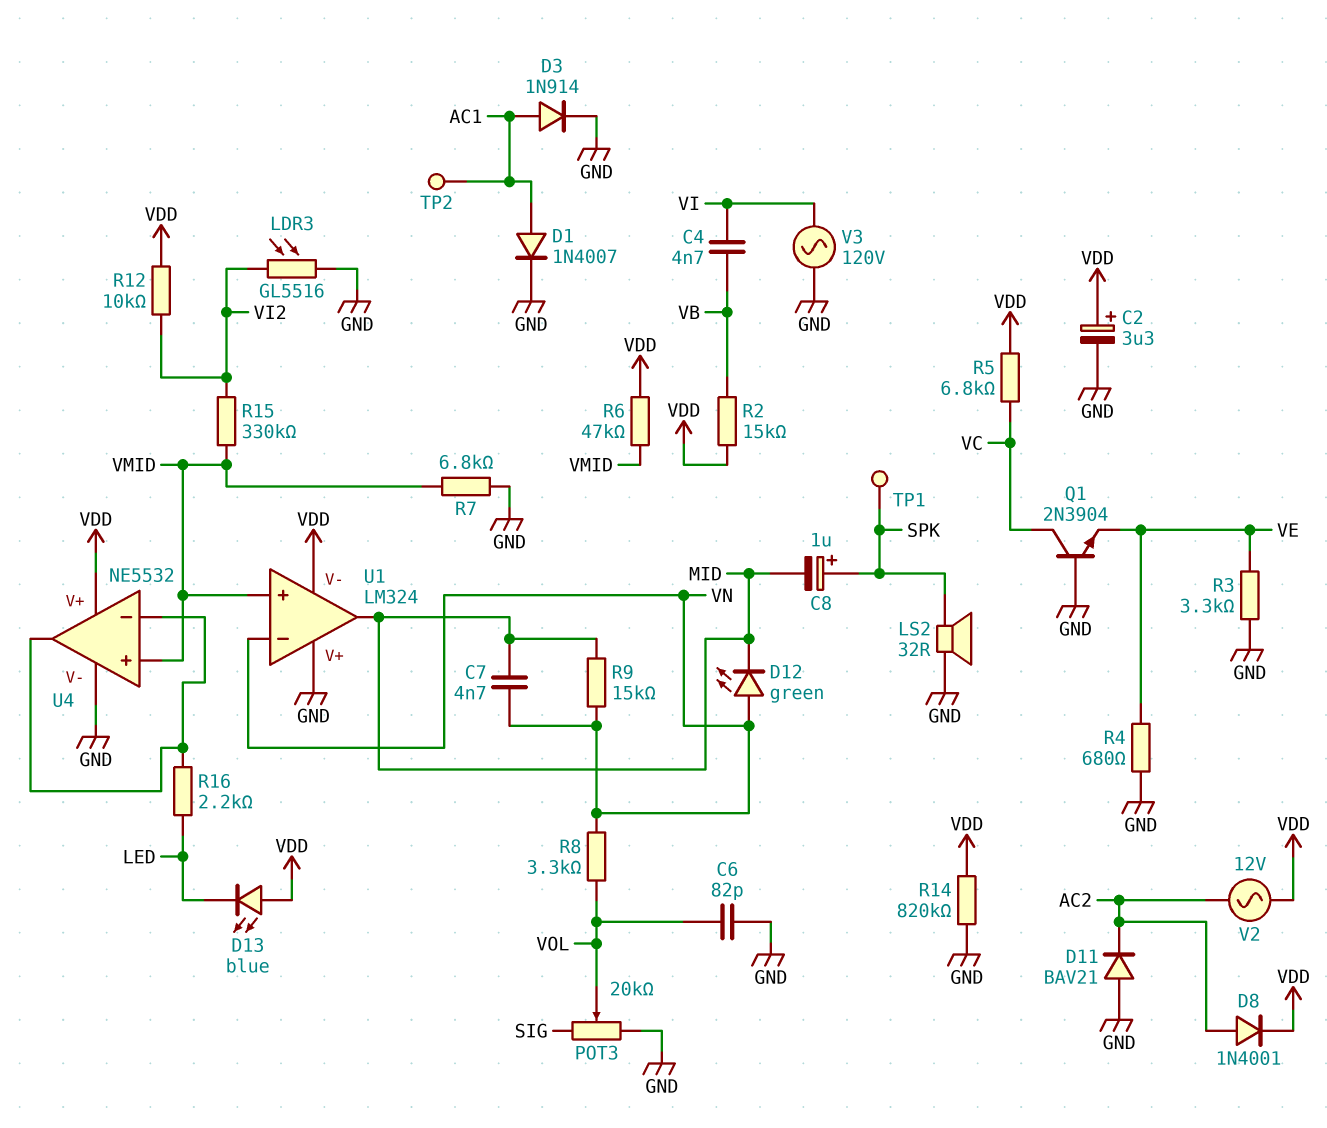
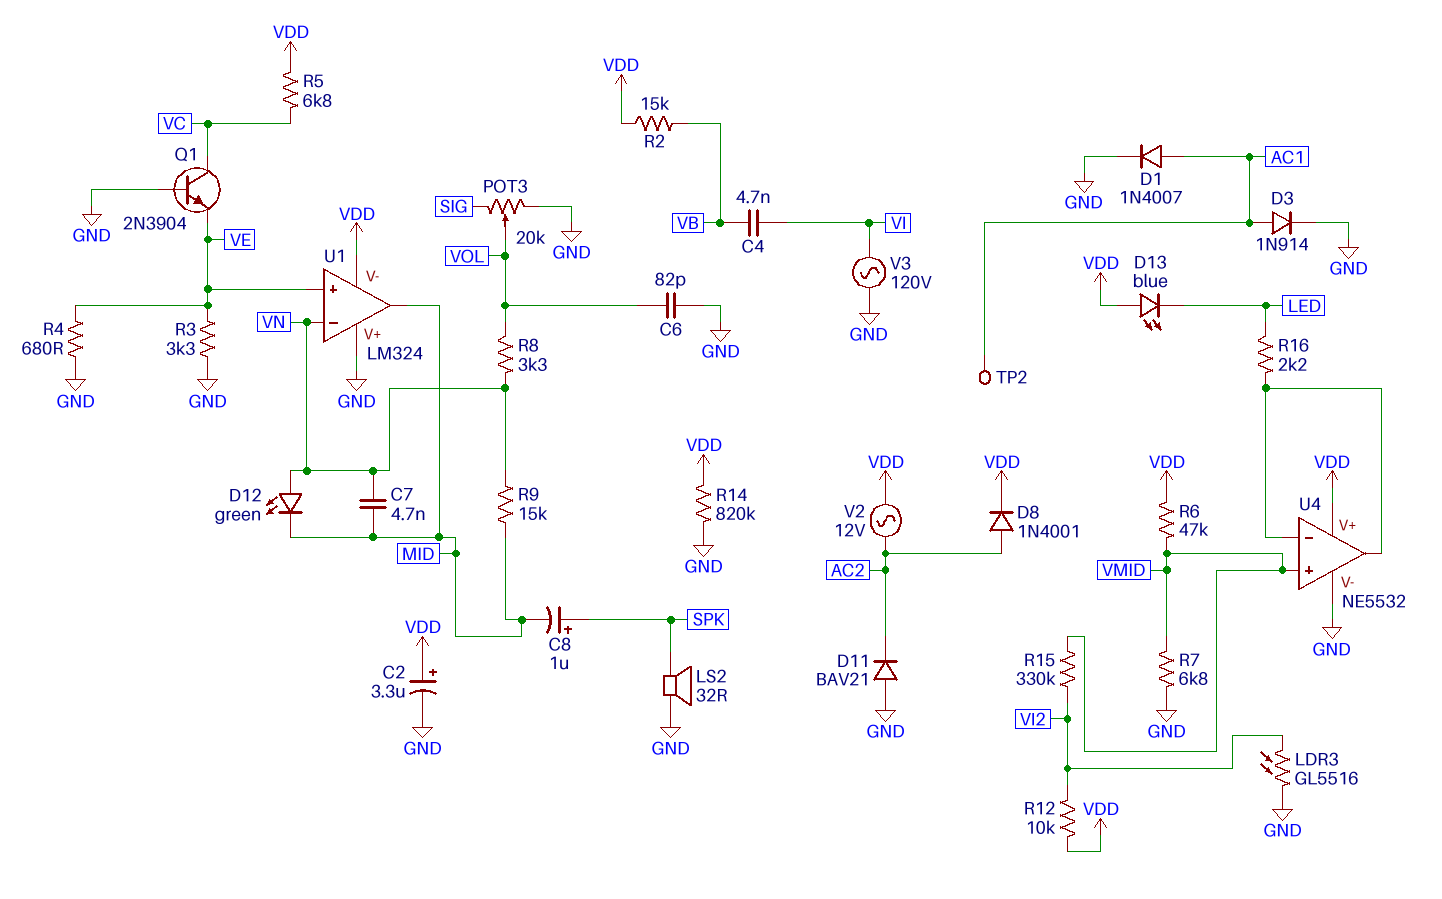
TP1: test point (SPK) -> none
U1 pin in+: VMID -> VE

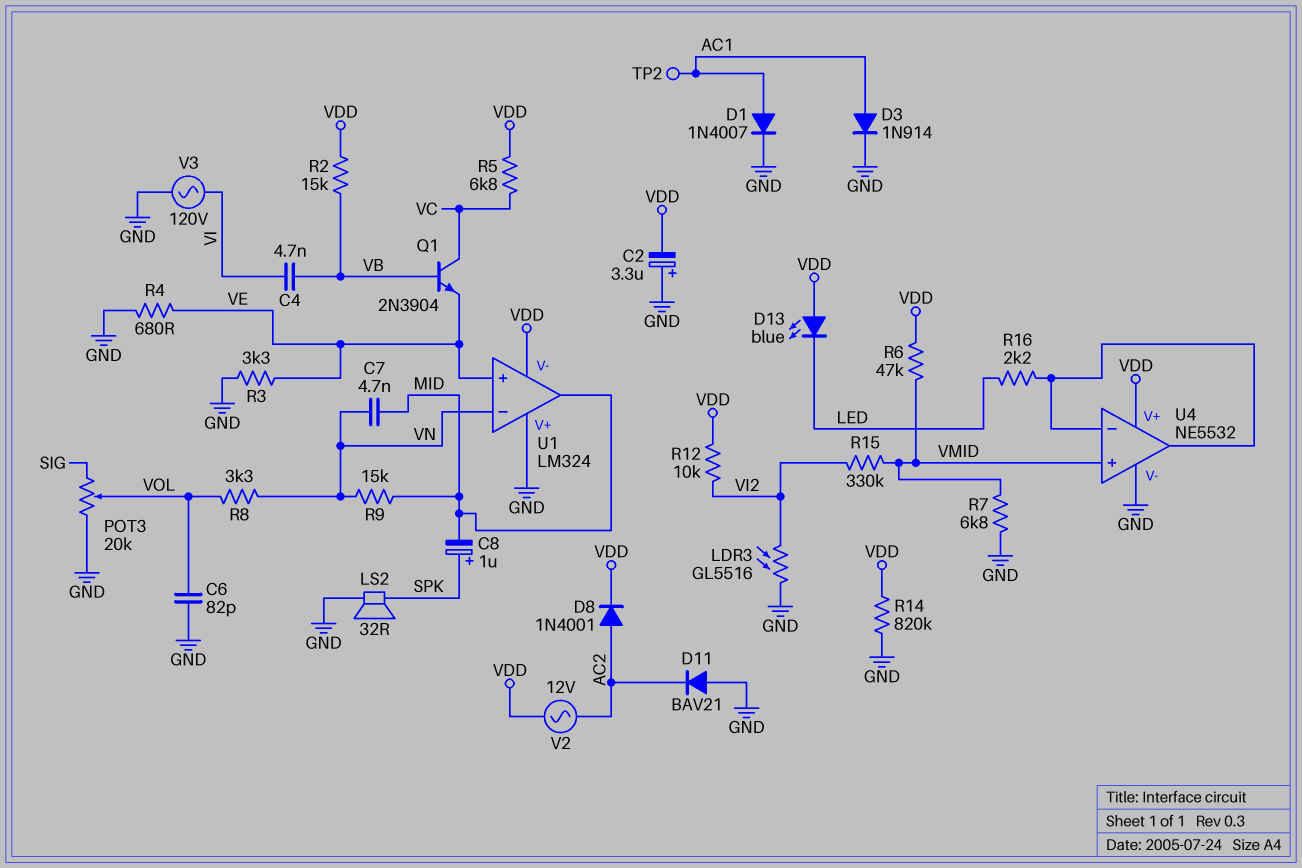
C2: 3.3uF (plus VDD, minus GND) -> 3.3uF (plus GND, minus VDD)
D12: LED green (A VN, K MID) -> none
Q1: NPN 2N3904 (B GND, C VC, E VE) -> NPN 2N3904 (B VB, C VC, E VE)

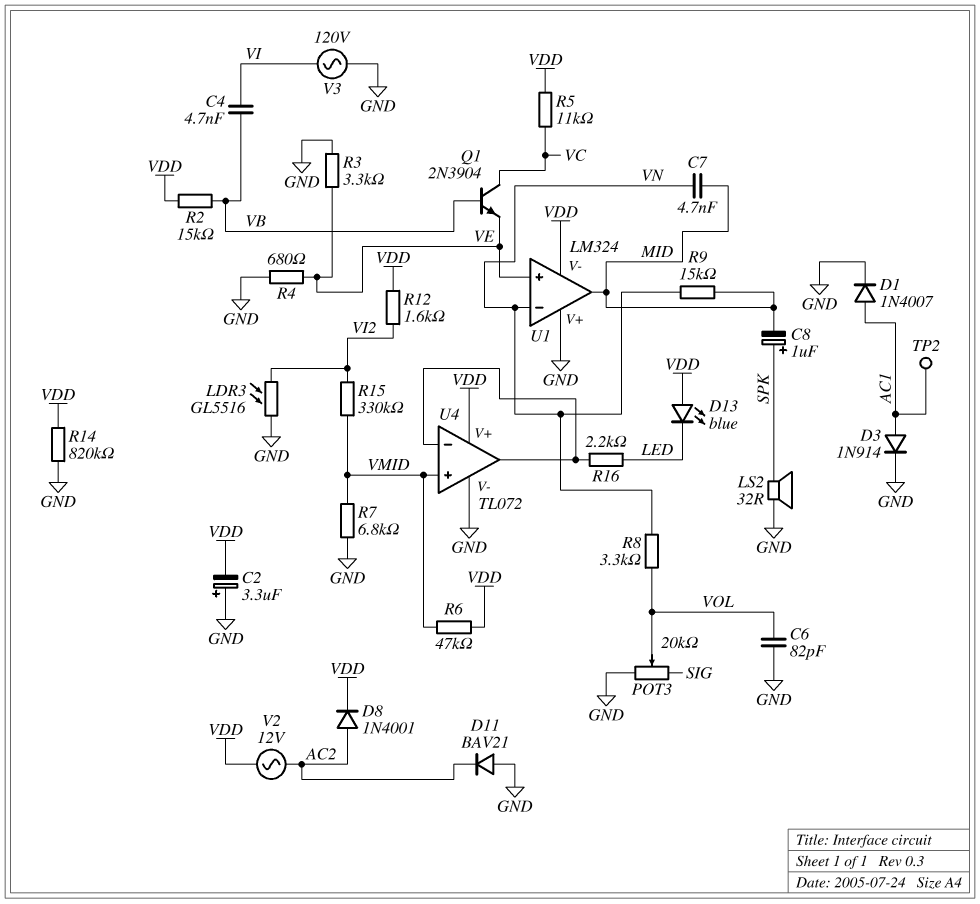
R5: 6.8k (VC, VDD) -> 11k (VC, VDD)
R12: 10k (VDD, VI2) -> 1.6k (VDD, VI2)
U4: NE5532 -> TL072

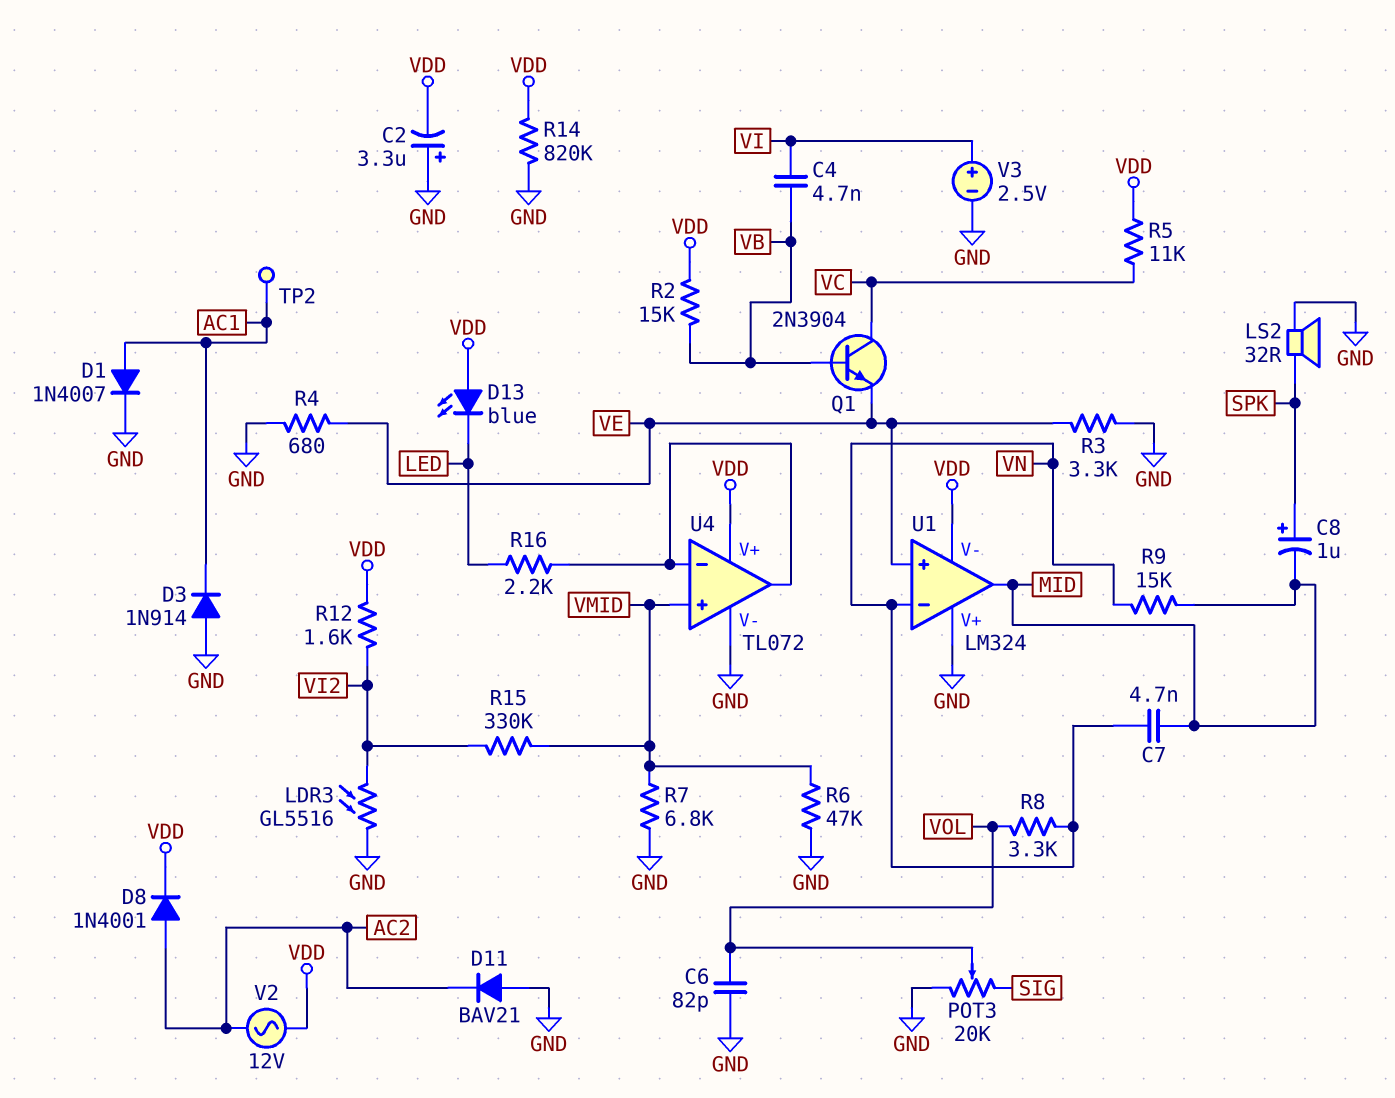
D3: diode 1N914 (A AC1, K GND) -> diode 1N914 (A GND, K AC1)
R6: 47k (VDD, VMID) -> 47k (GND, VMID)
V3: AC 120V (GND, VI) -> 2.5V (plus VI, minus GND)

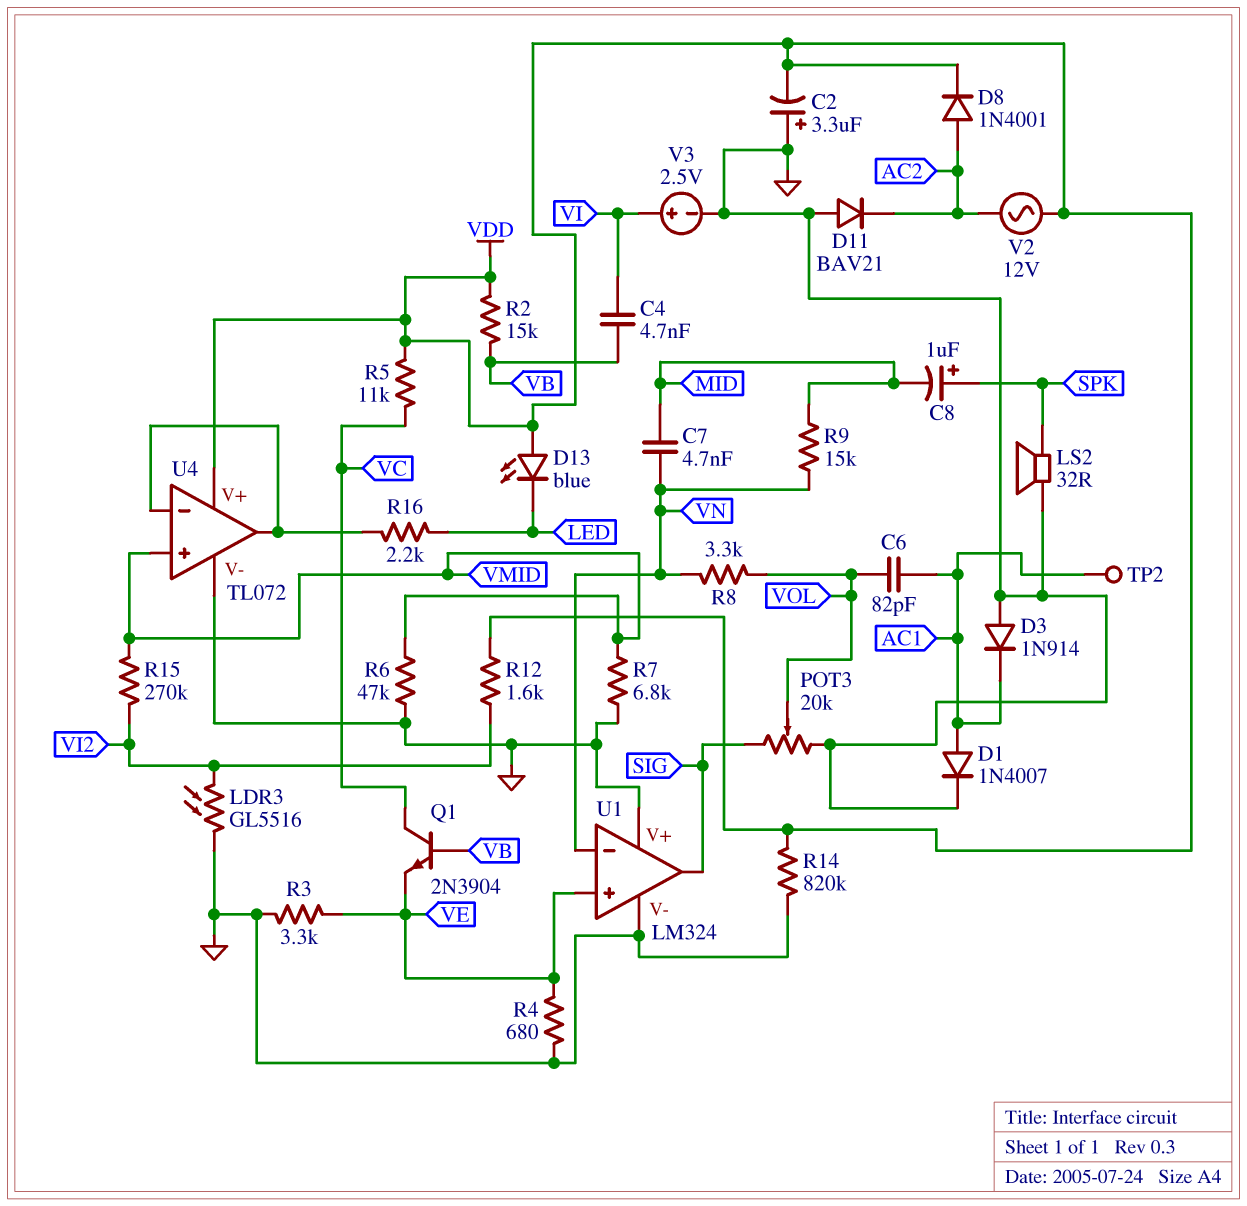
C6: 82pF (GND, VOL) -> 82pF (AC1, VOL)
R15: 330k (VI2, VMID) -> 270k (VI2, VMID)
U1 pin V-: VDD -> GND
U1 pin out: MID -> SIG

